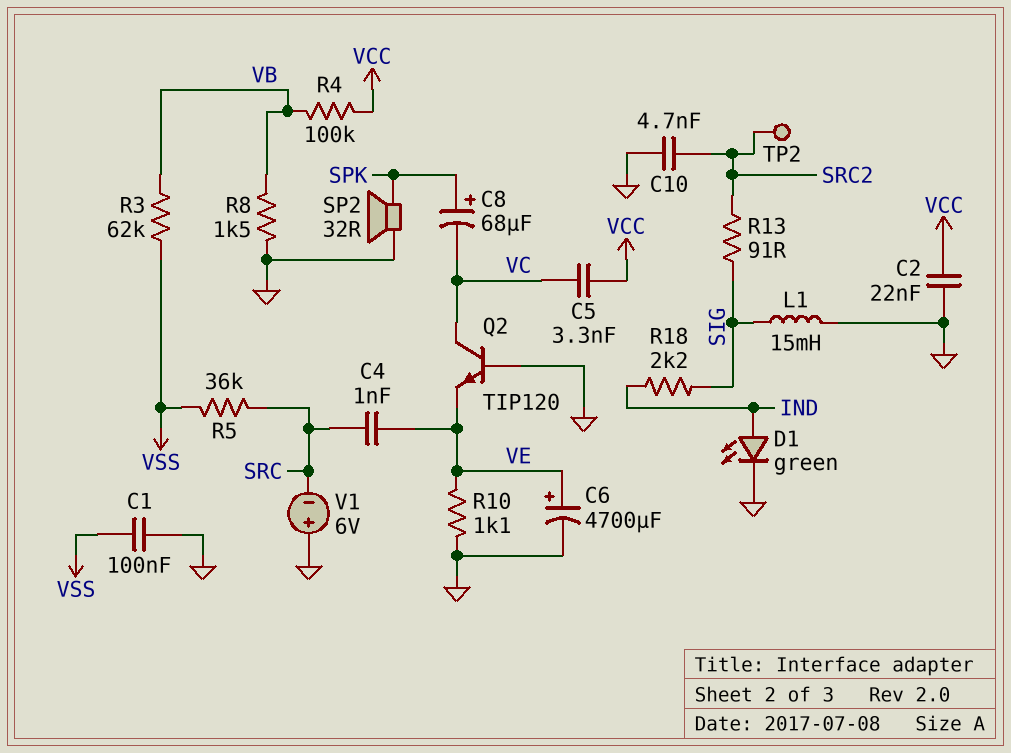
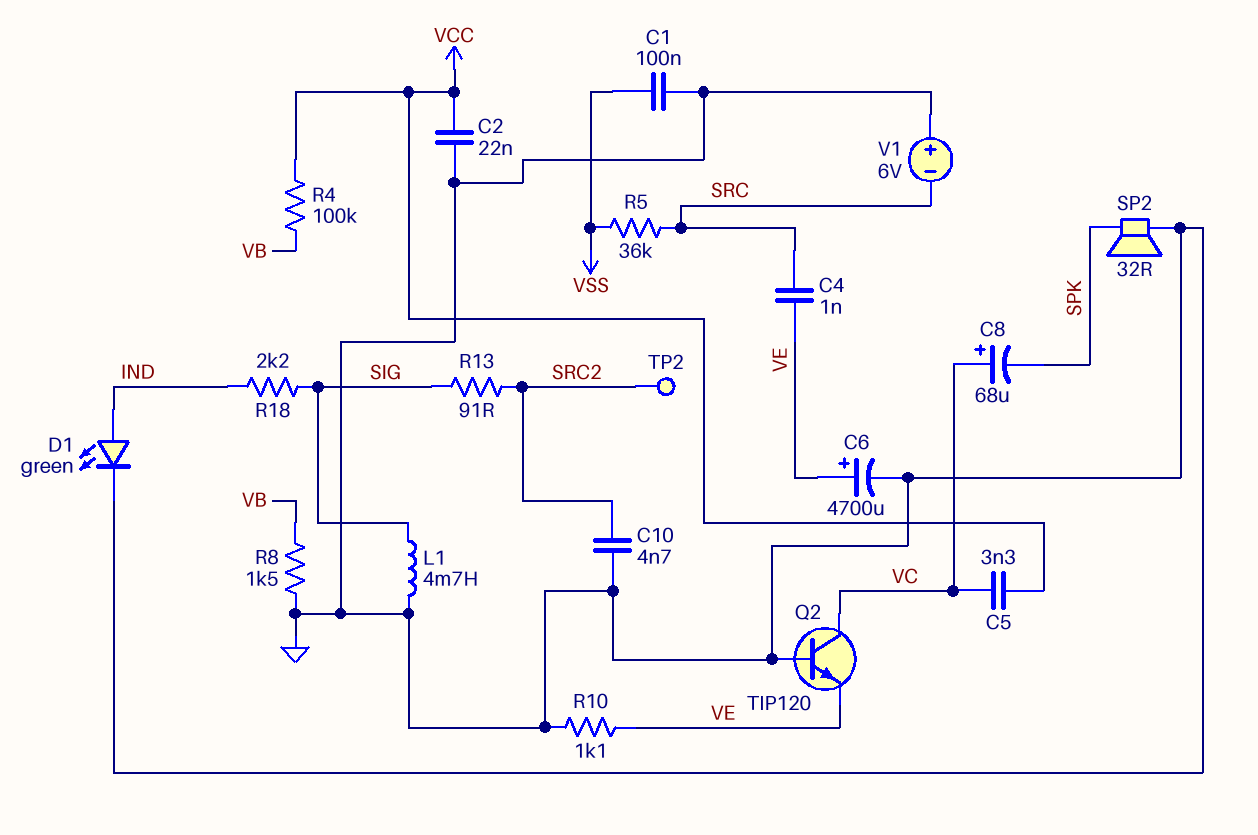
C8: 68uF (plus SPK, minus VC) -> 68uF (plus VC, minus SPK)
L1: 15mH (GND, SIG) -> 4.7mH (GND, SIG)
R3: 62k (VB, VSS) -> none

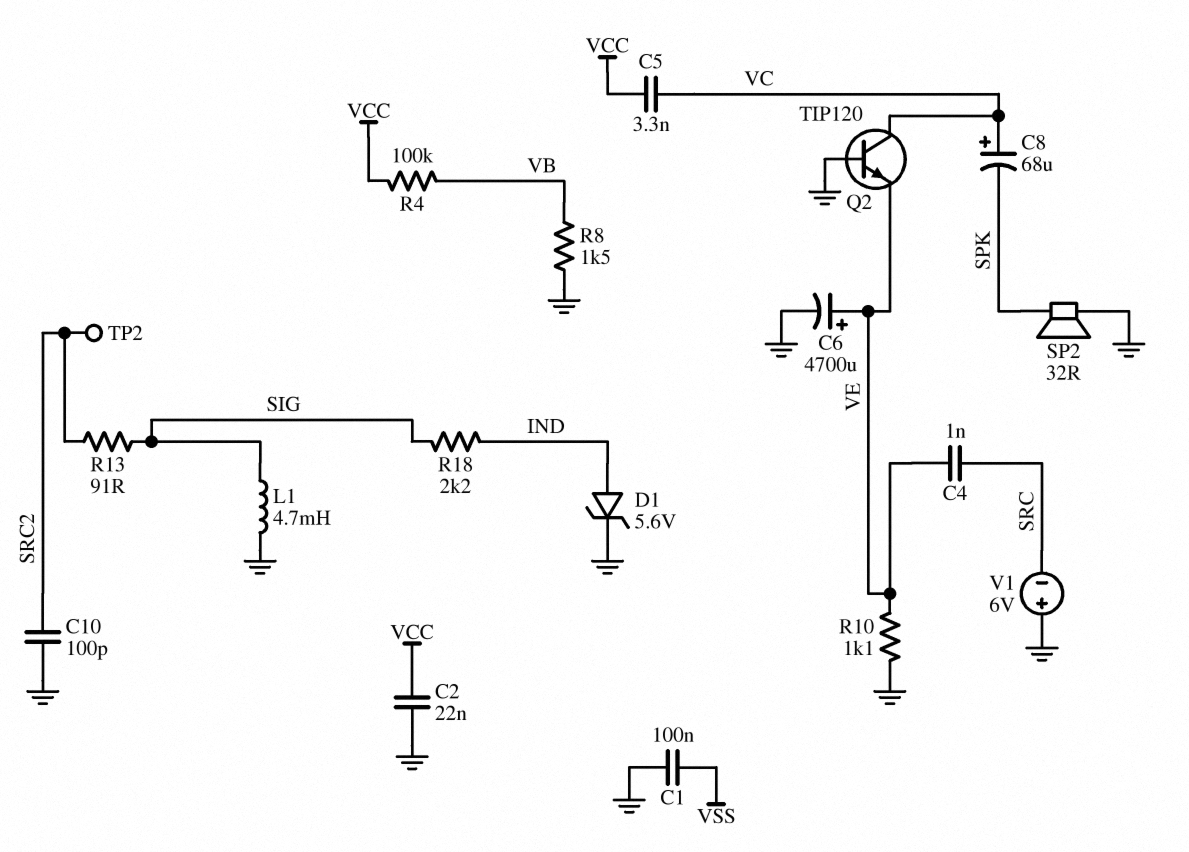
C10: 4.7nF (GND, SRC2) -> 100pF (GND, SRC2)
D1: LED green (A IND, K GND) -> zener 5.6V (A IND, K GND)
R5: 36k (SRC, VSS) -> none

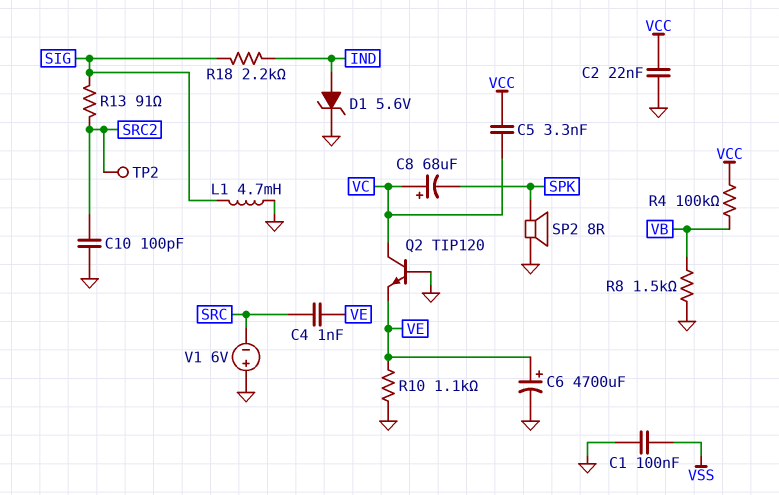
SP2: speaker 32R (GND, SPK) -> speaker 8R (GND, SPK)

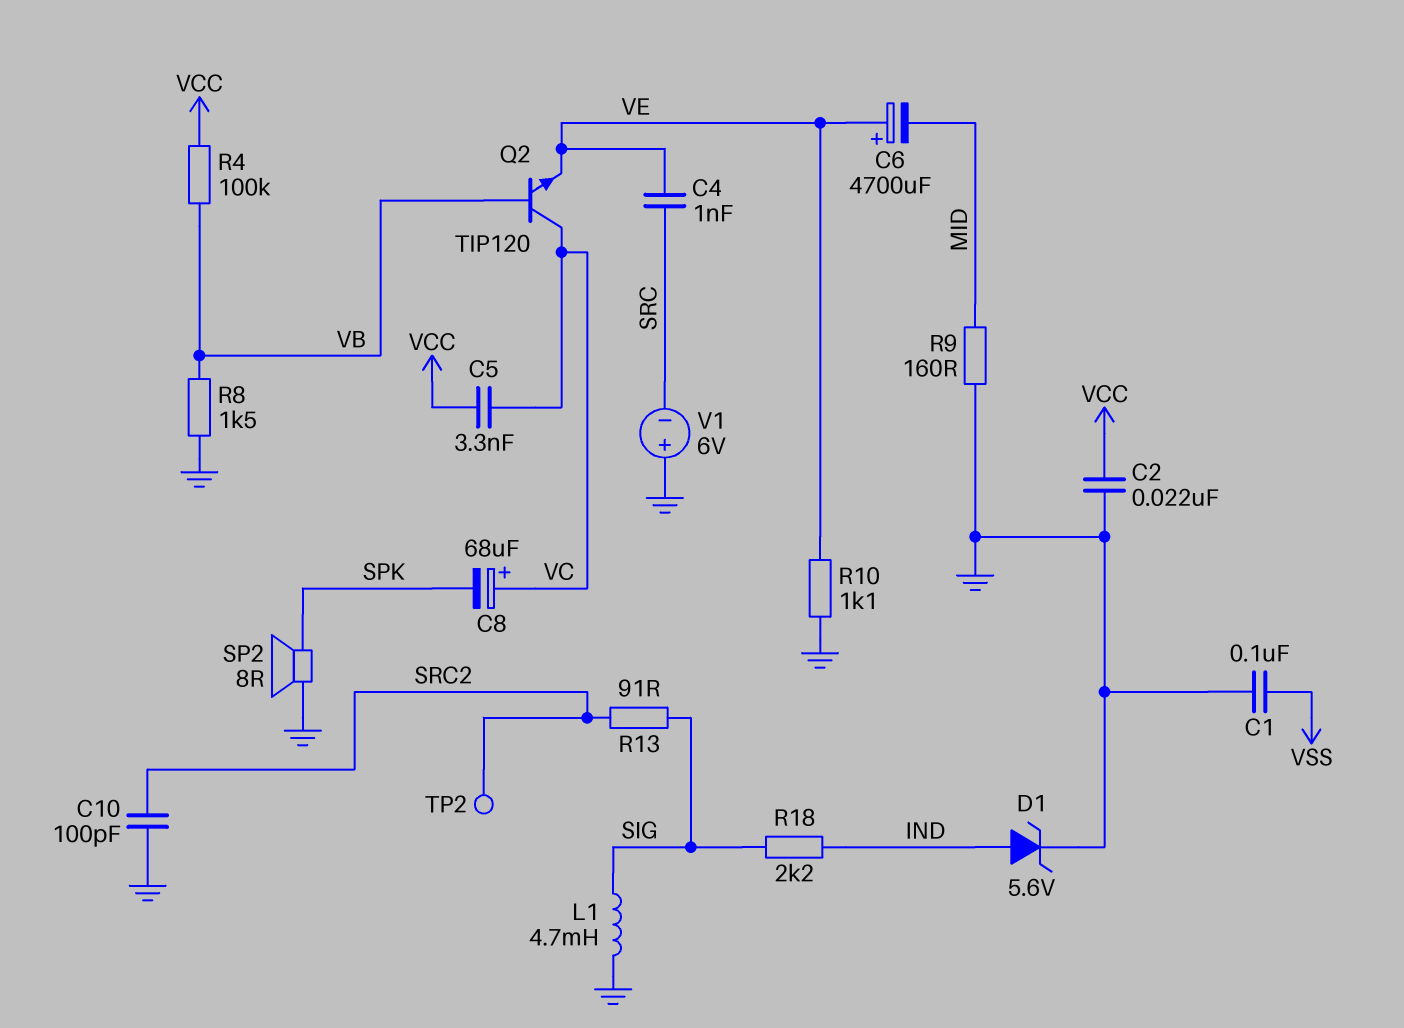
C6: 4700uF (plus VE, minus GND) -> 4700uF (plus VE, minus MID)
Q2: NPN TIP120 (B GND, C VC, E VE) -> NPN TIP120 (B VB, C VC, E VE)
R9: none -> 160 (GND, MID)

